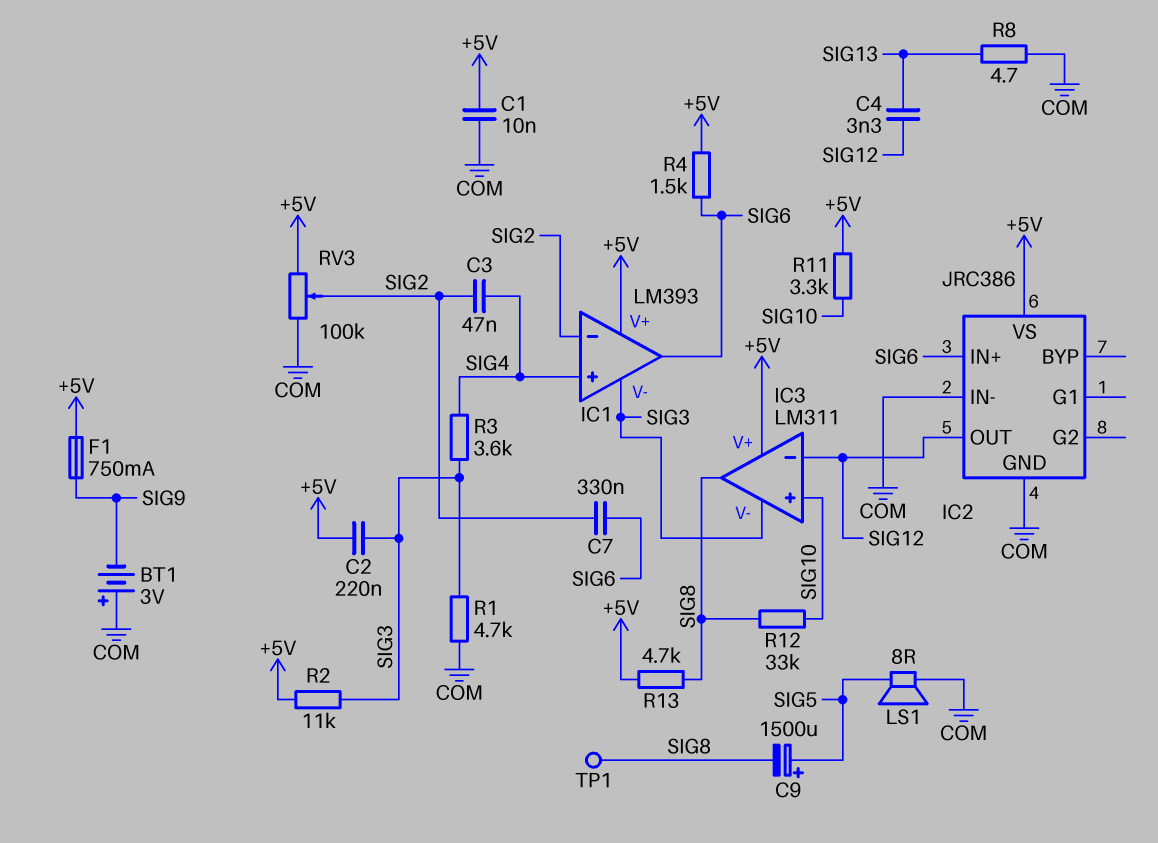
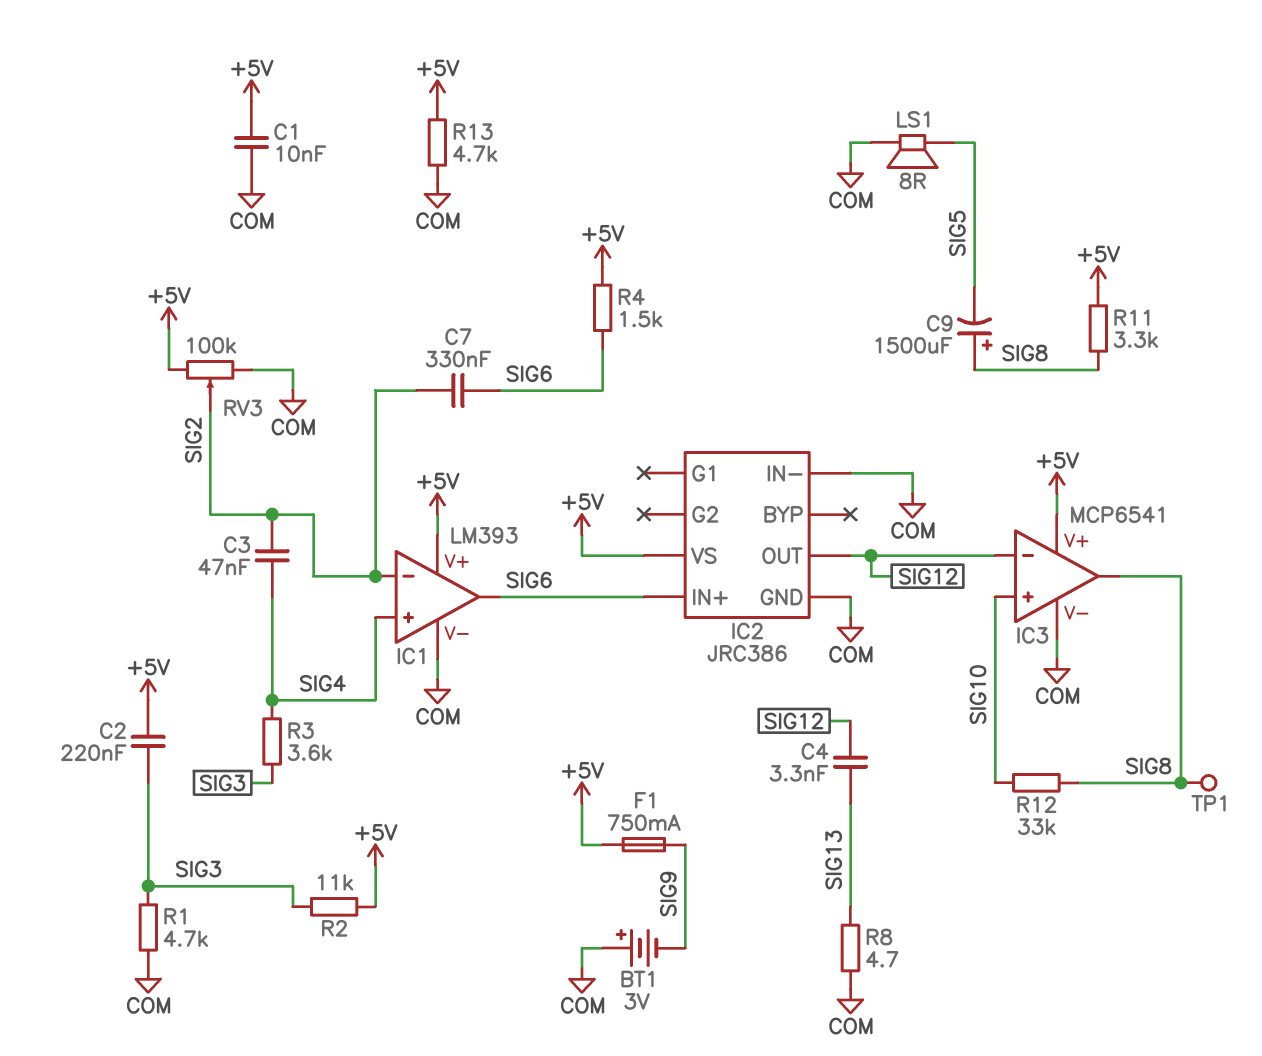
C9: 1500uF (plus SIG5, minus SIG8) -> 1500uF (plus SIG8, minus SIG5)
IC1 pin V-: SIG3 -> COM
IC3: LM311 -> MCP6541
IC3 pin V-: SIG3 -> COM
R11: 3.3k (+5V, SIG10) -> 3.3k (+5V, SIG8)
R13: 4.7k (+5V, SIG8) -> 4.7k (+5V, COM)

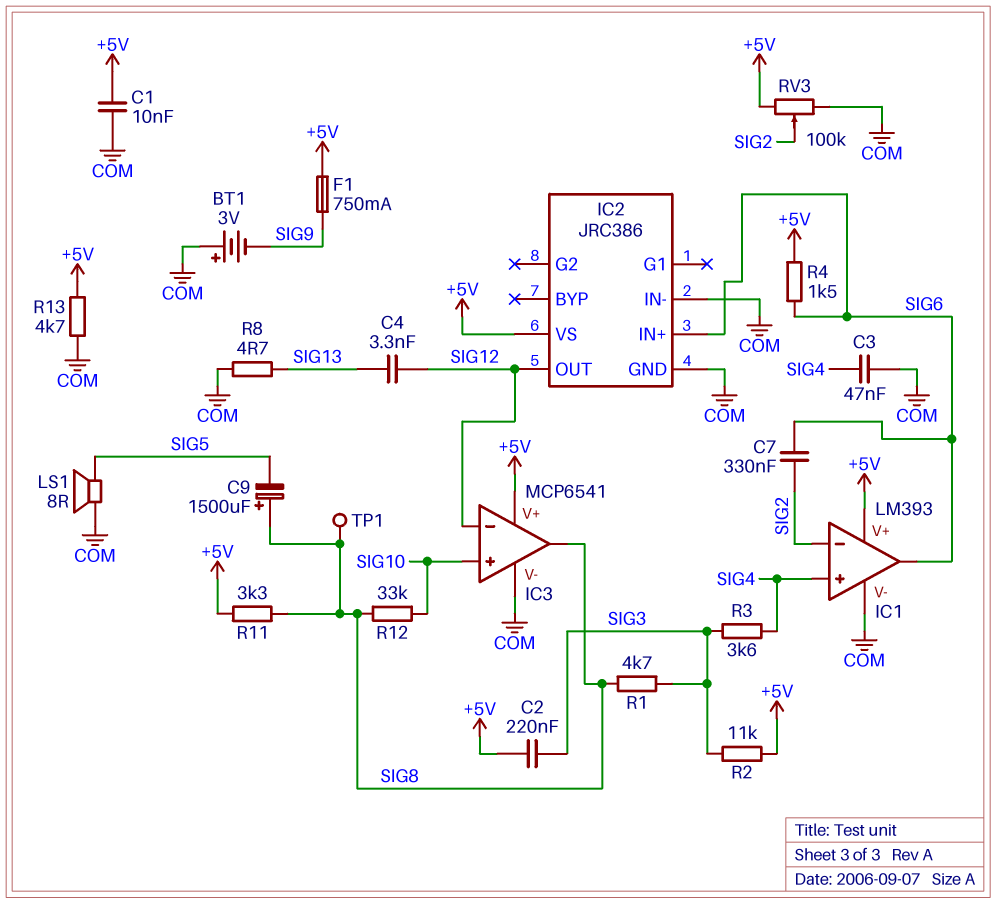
C3: 47nF (SIG2, SIG4) -> 47nF (COM, SIG4)
R1: 4.7k (COM, SIG3) -> 4.7k (SIG3, SIG8)

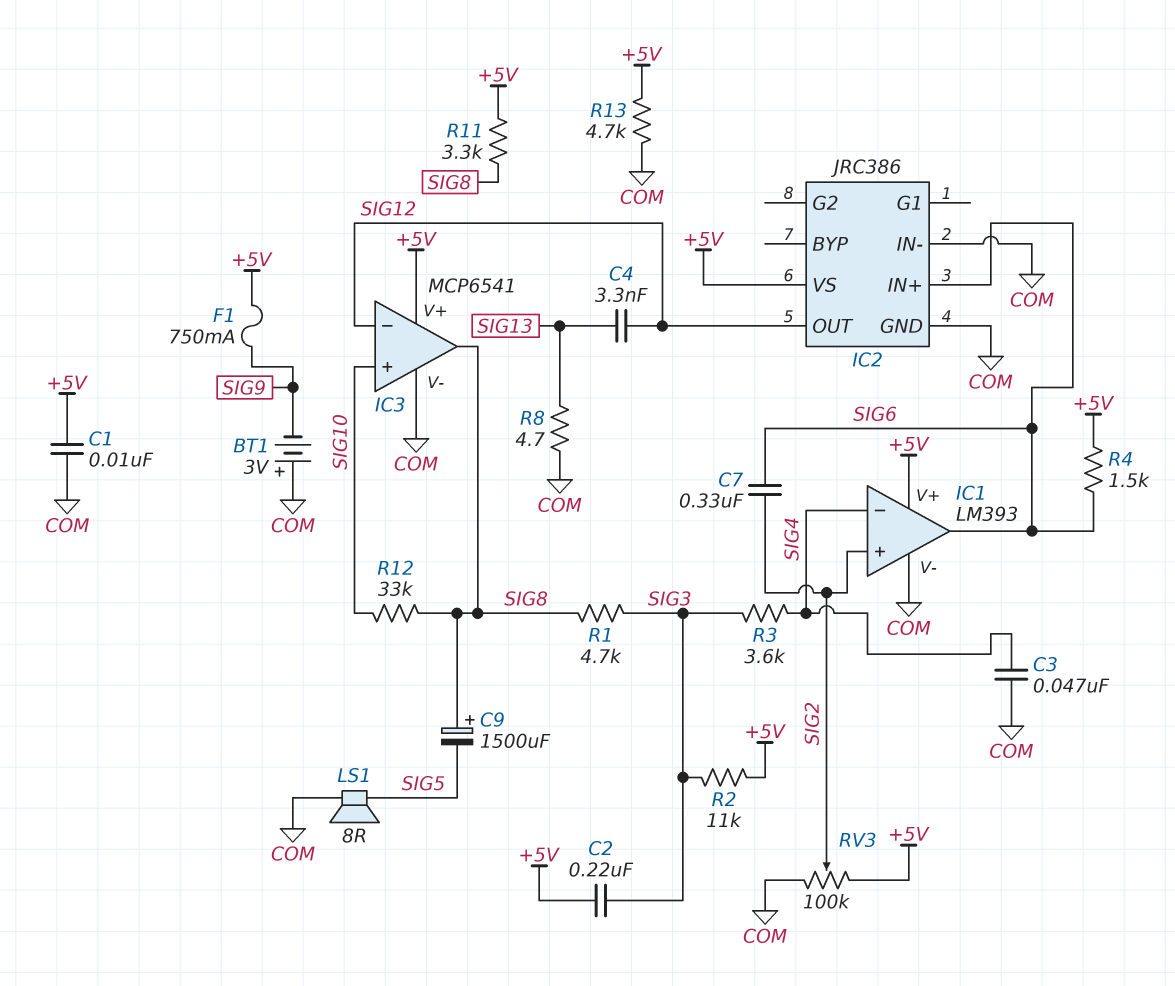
IC1 pin in+: SIG4 -> SIG2
IC1 pin in-: SIG2 -> SIG4
TP1: test point (SIG8) -> none

